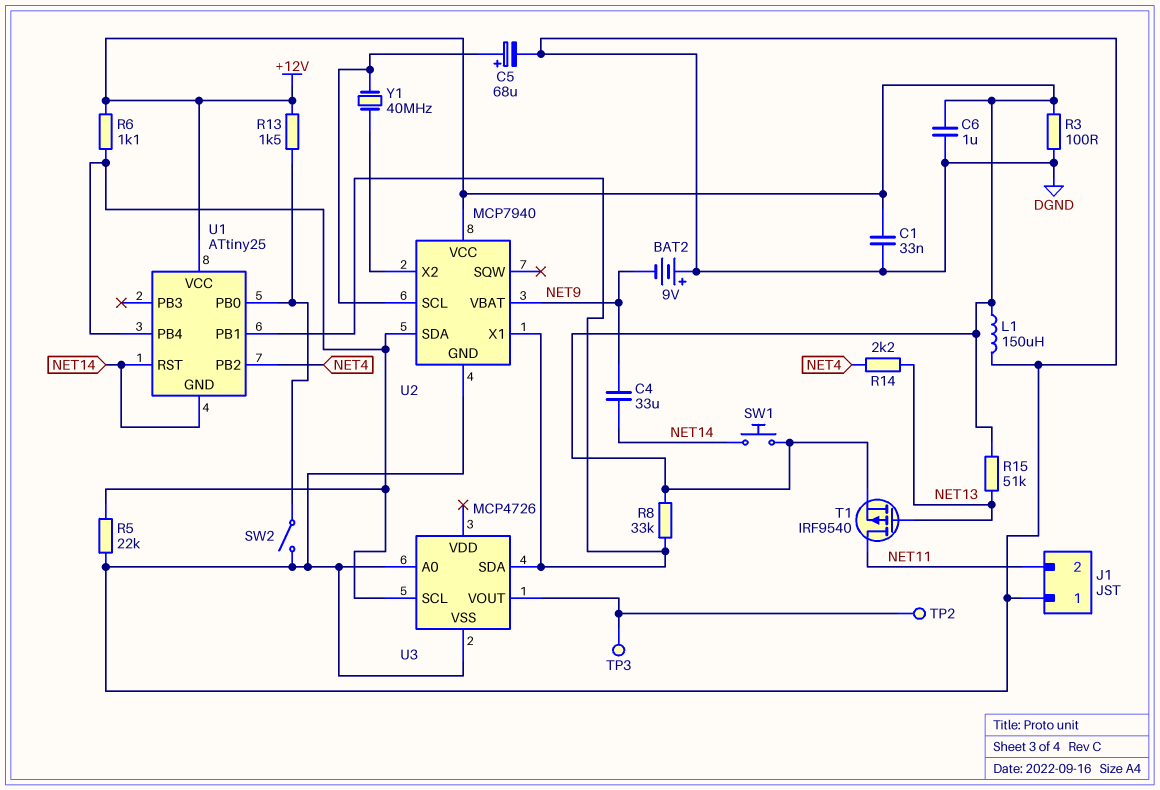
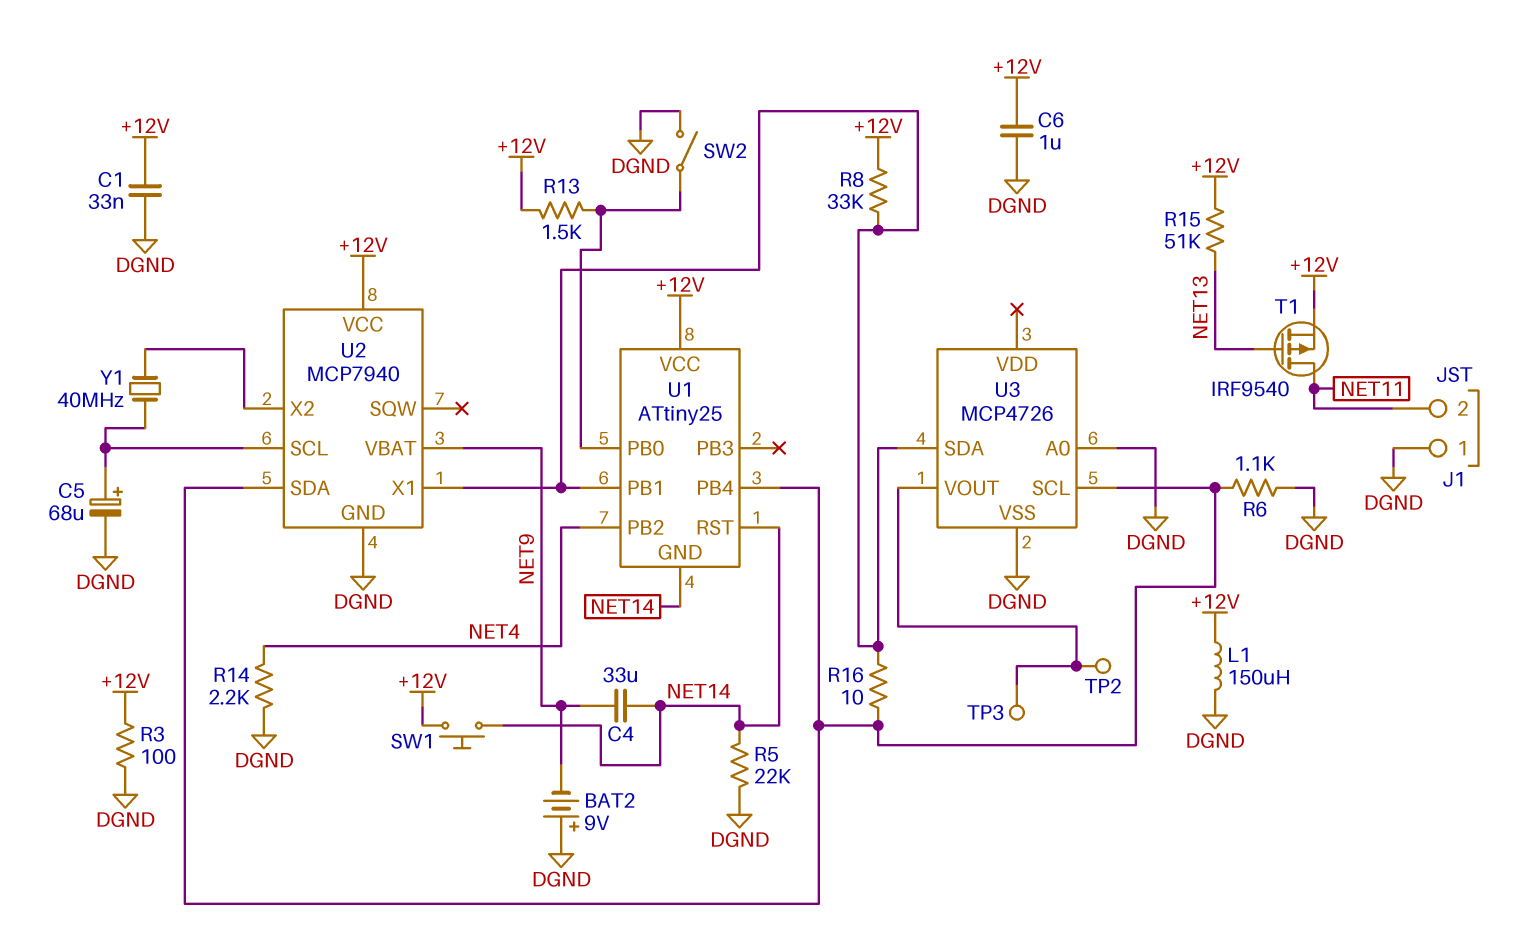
R5: 22k (DGND, U1/PB4) -> 22k (DGND, NET14)
R6: 1.1k (+12V, U1/PB4) -> 1.1k (DGND, U1/PB4)
R14: 2.2k (NET4, NET13) -> 2.2k (DGND, NET4)
R16: none -> 10 (U1/PB1, U1/PB4)

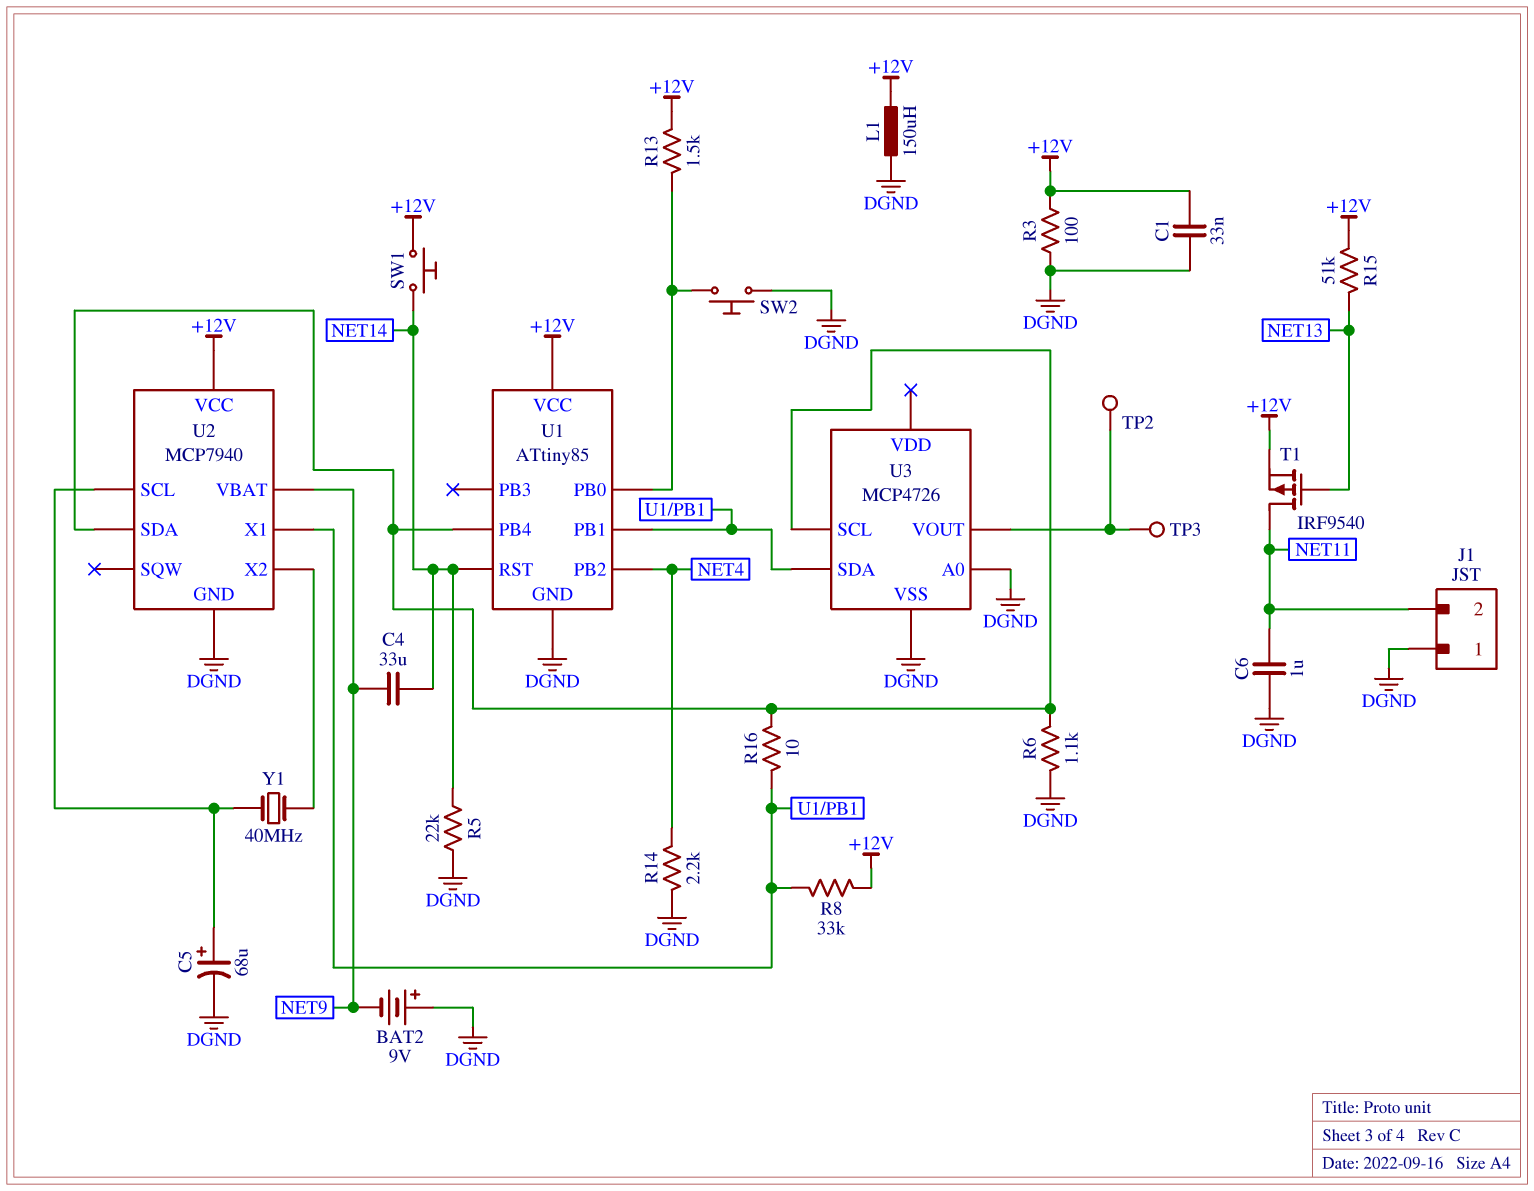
C6: 1uF (+12V, DGND) -> 1uF (DGND, NET11)
SW2: switch (DGND, U1/PB0) -> button (DGND, U1/PB0)
U1: ATtiny25 -> ATtiny85
U1 pin GND: NET14 -> DGND

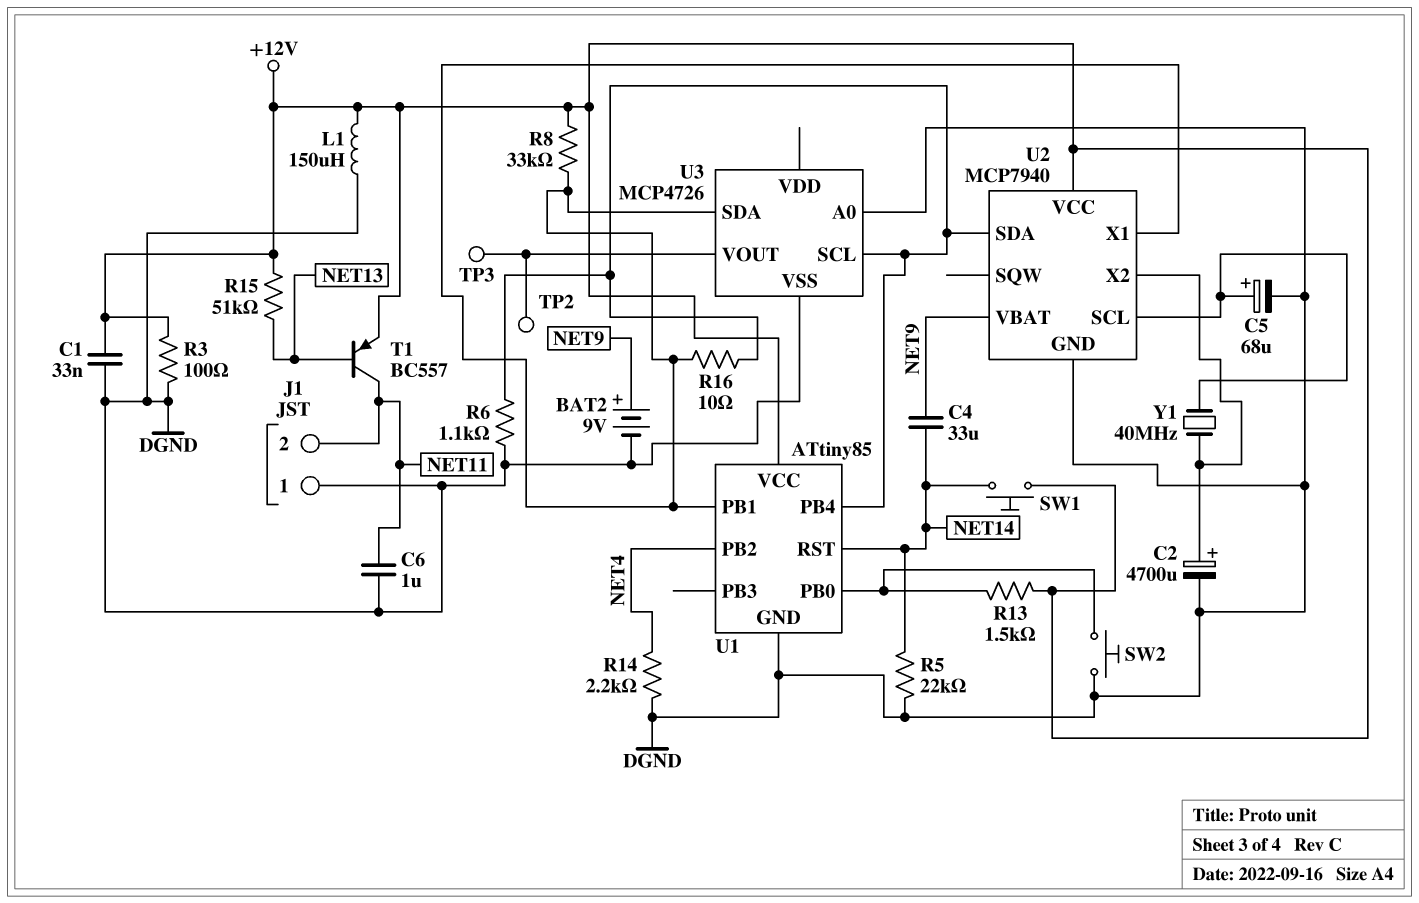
BAT2: 9V (plus DGND, minus NET9) -> 9V (plus NET9, minus DGND)
C2: none -> 4700uF (plus U2/X2, minus DGND)
T1: PMOS IRF9540 (G NET13, D NET11, S +12V) -> PNP BC557 (B NET13, C NET11, E +12V)

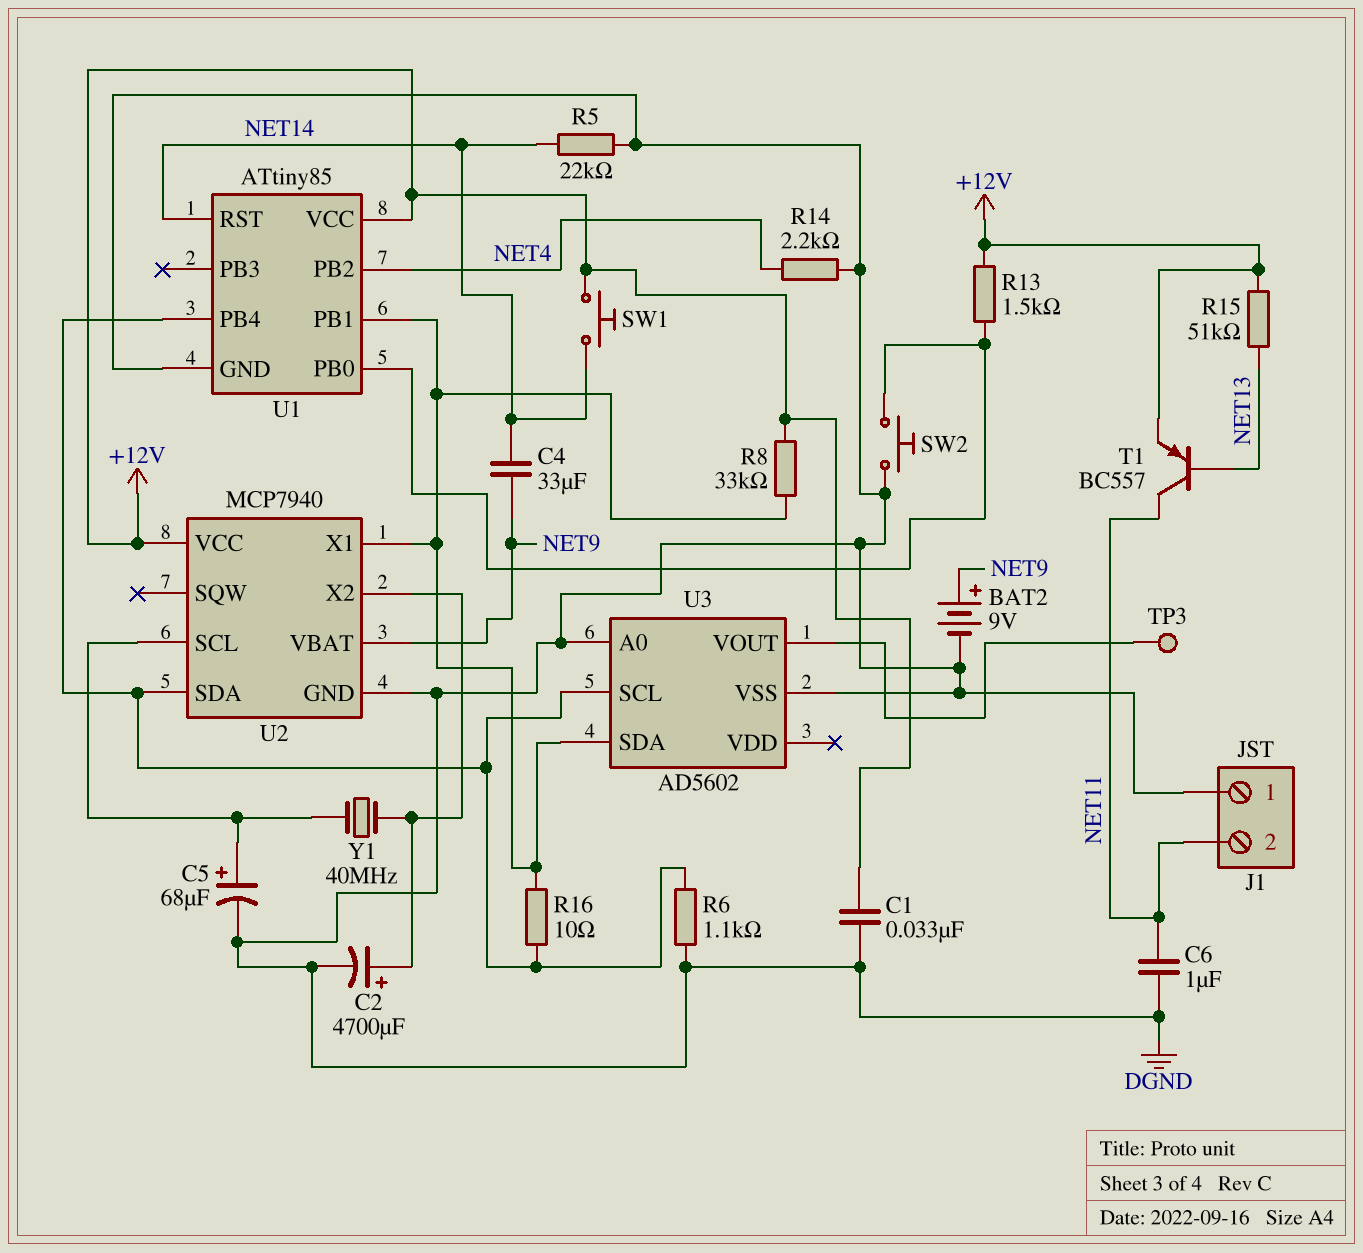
L1: 150uH (+12V, DGND) -> none
R3: 100 (+12V, DGND) -> none
TP2: test point (U3/VOUT) -> none
U3: MCP4726 -> AD5602

